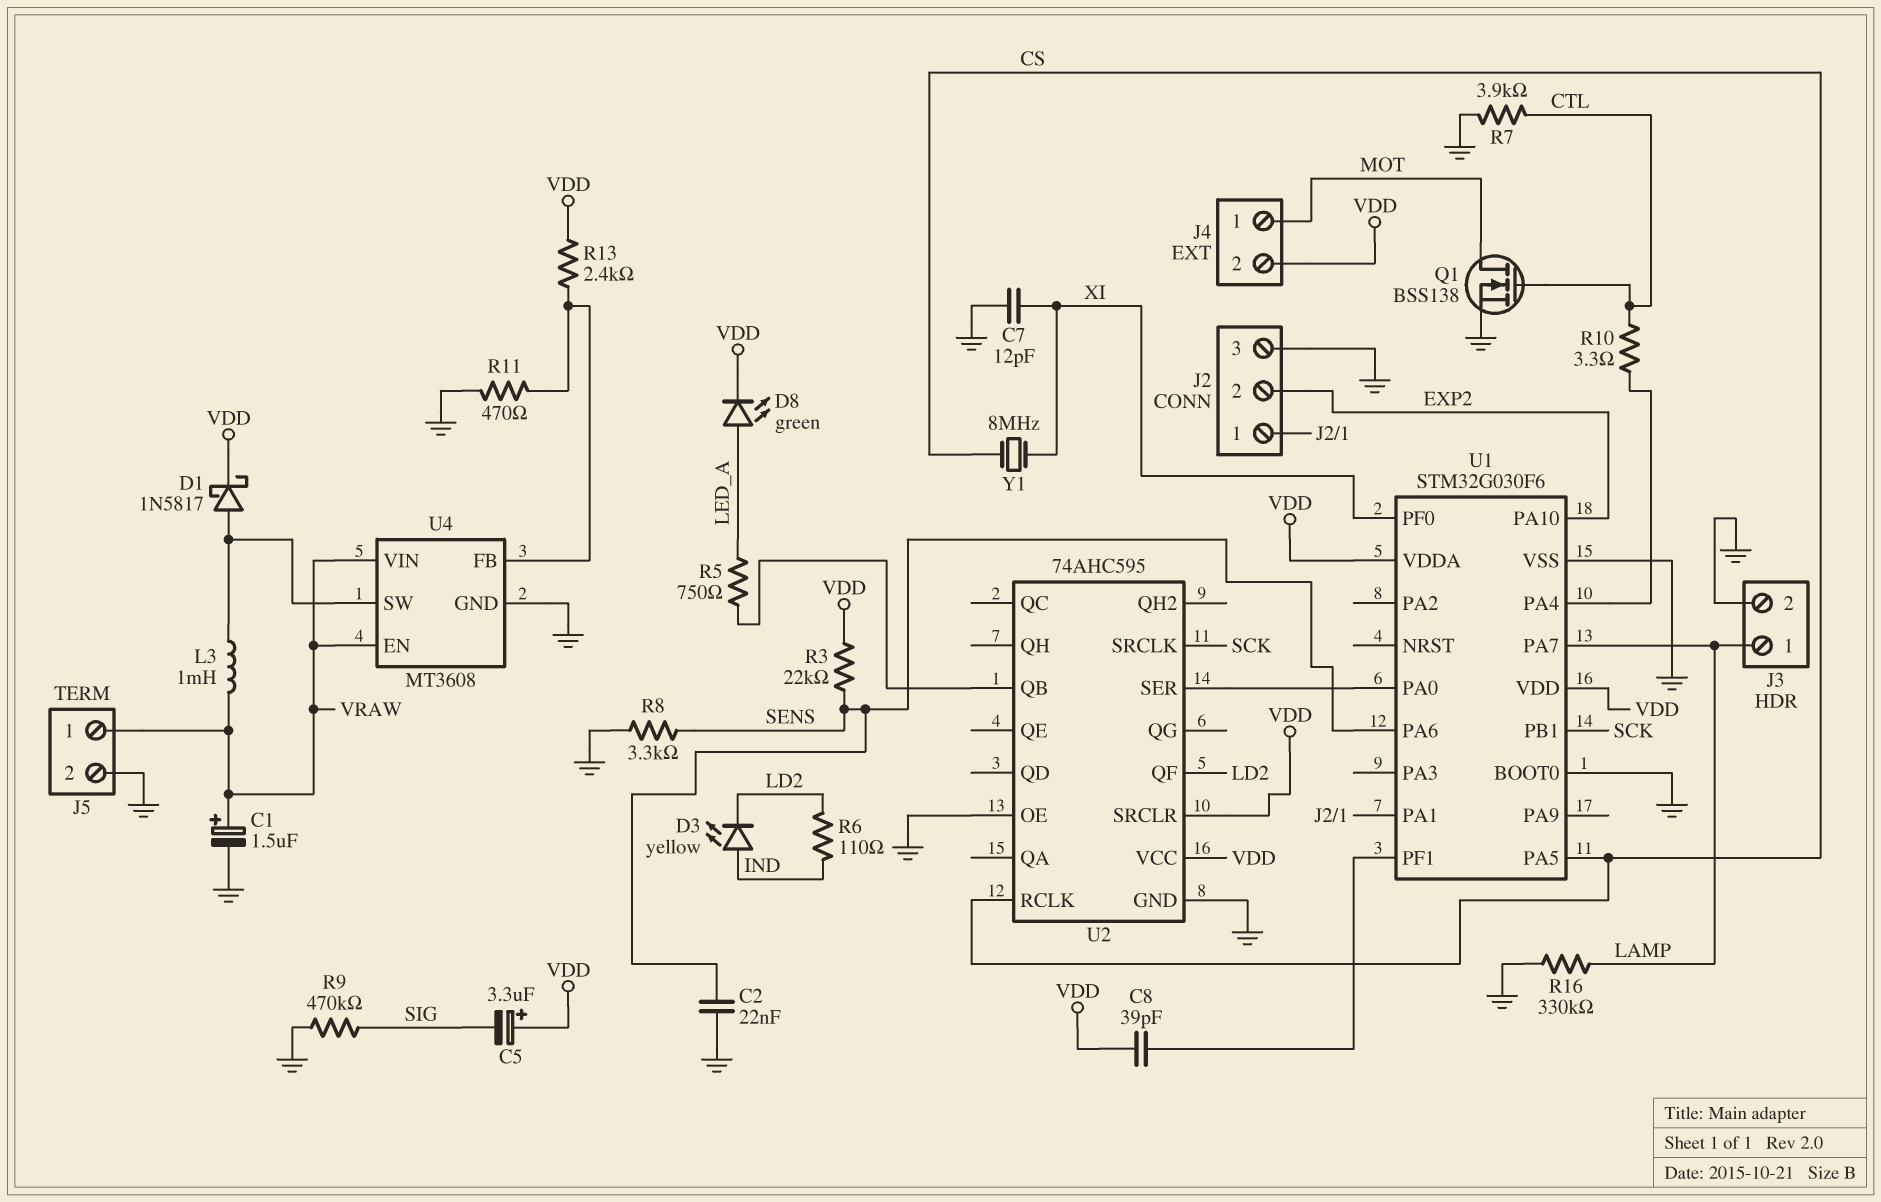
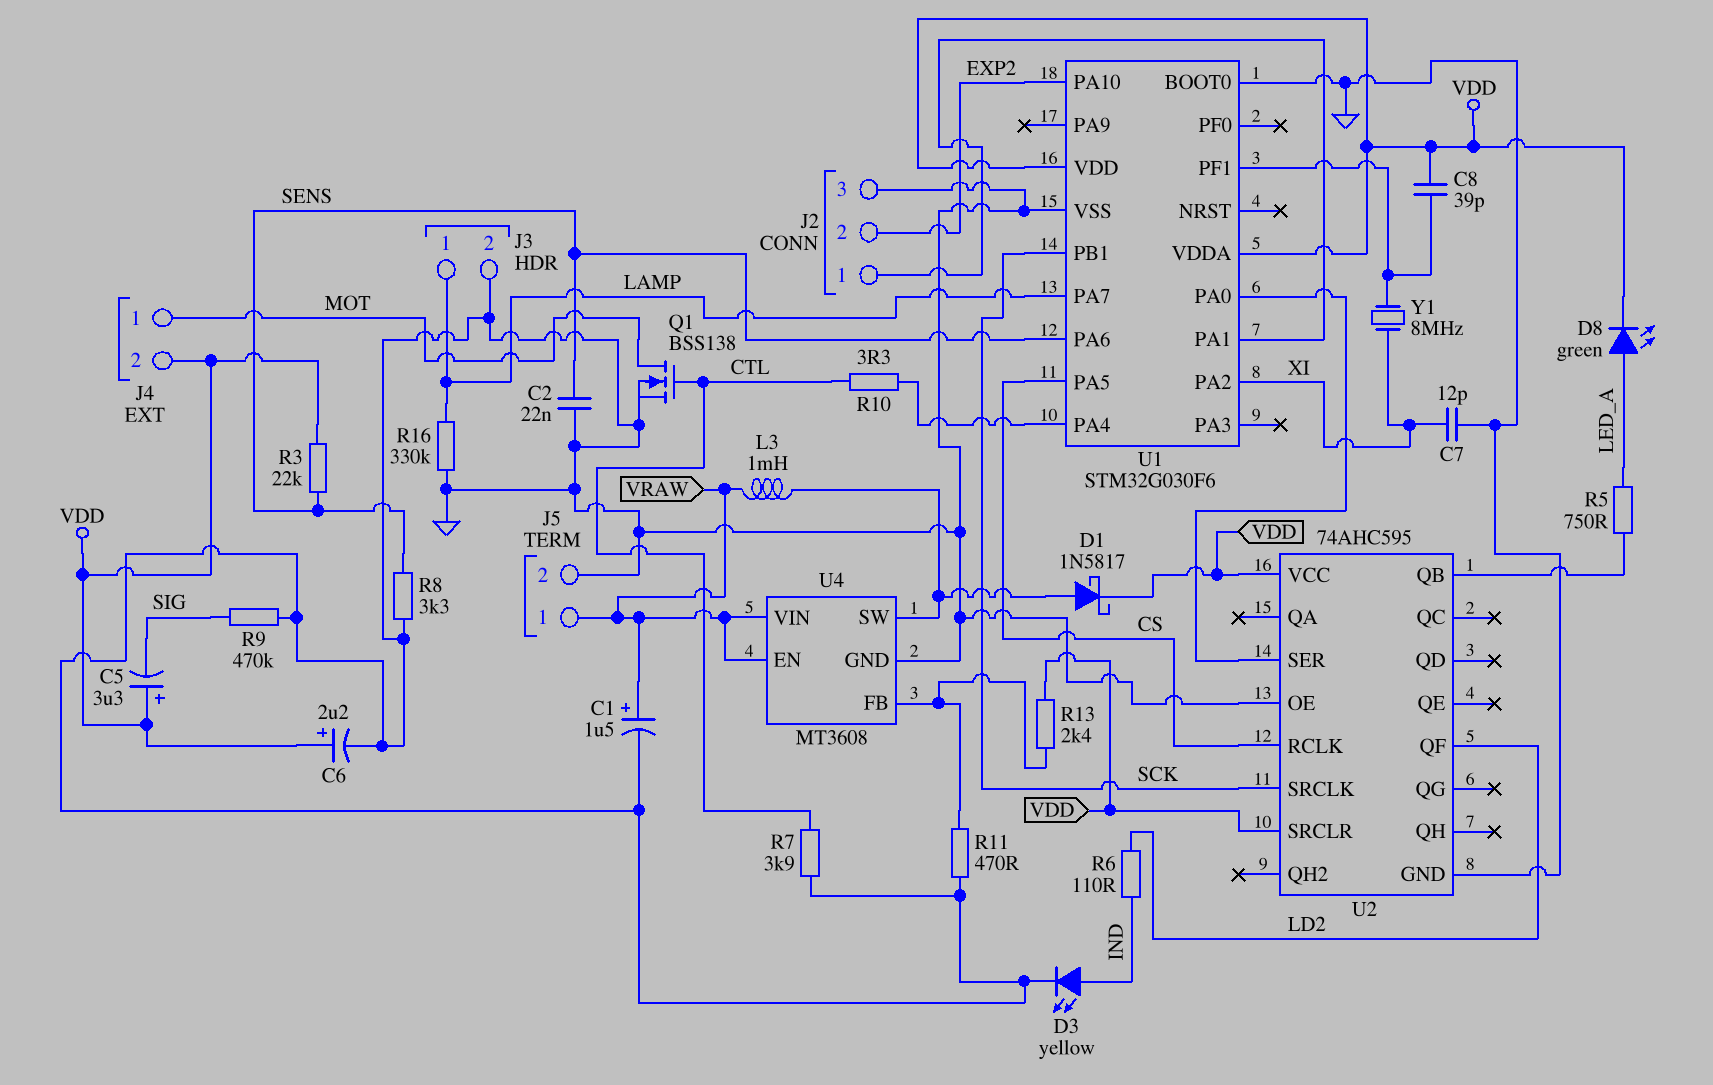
C6: none -> 2.2uF (plus VDD, minus GND)
D3: LED yellow (A IND, K LD2) -> LED yellow (A IND, K GND)
U1 pin PA2: none -> XI
U1 pin PF0: XI -> none
Y1: 8MHz (CS, XI) -> 8MHz (U1/PF1, XI)

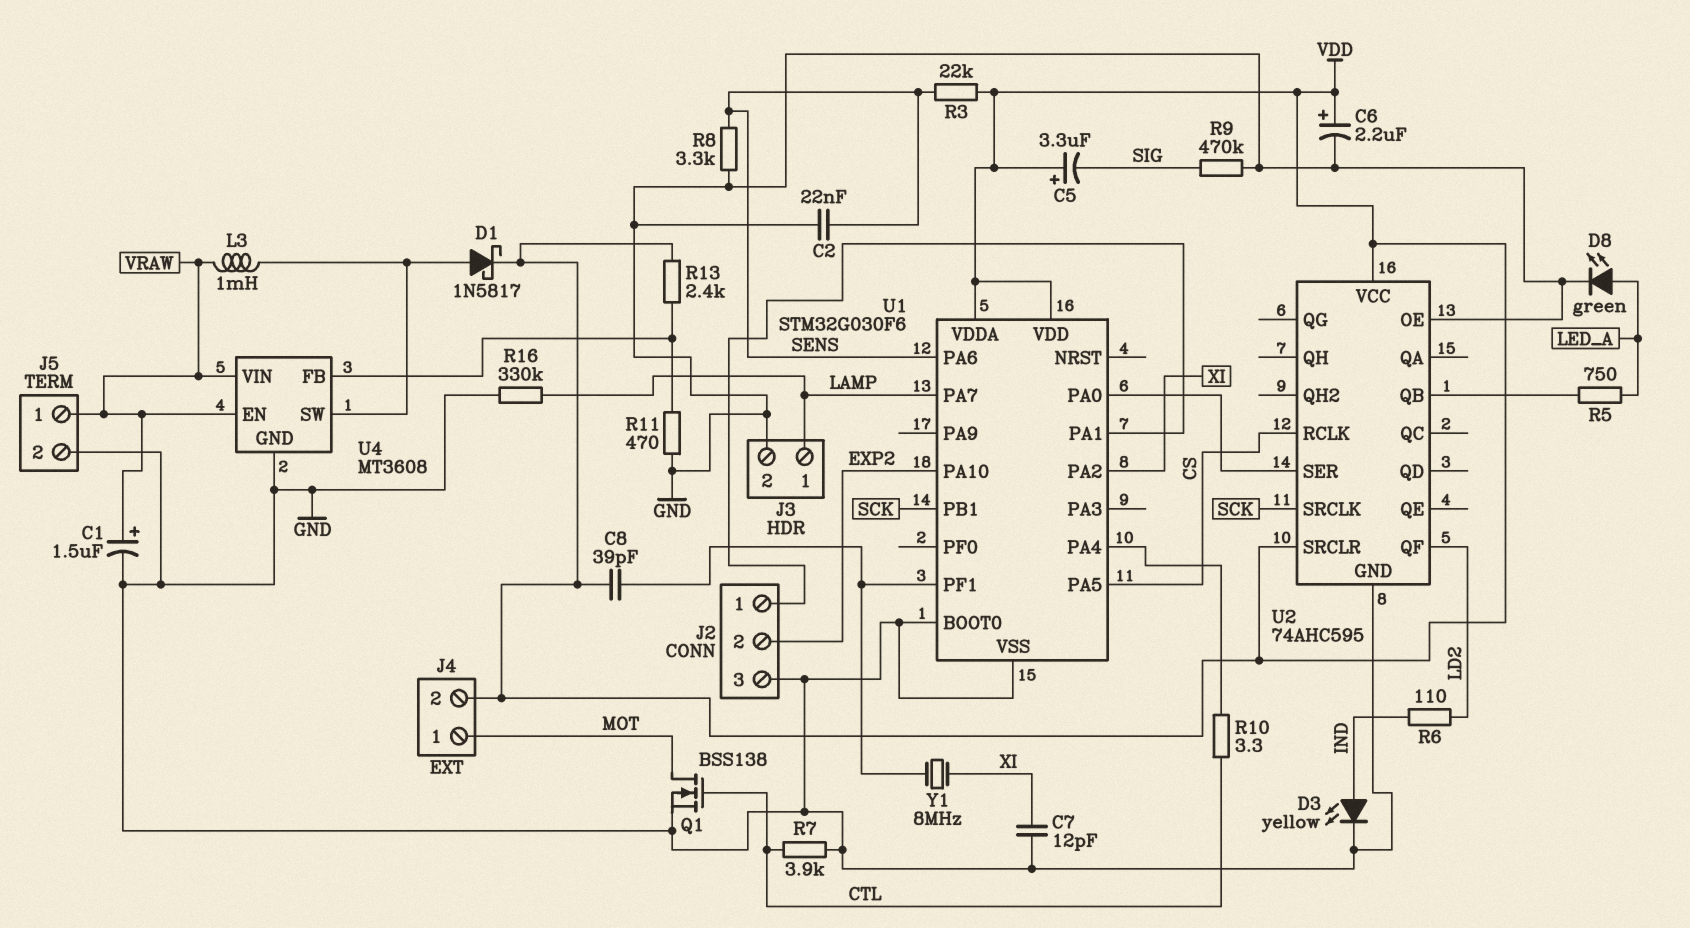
D8: LED green (A LED_A, K VDD) -> LED green (A LED_A, K GND)

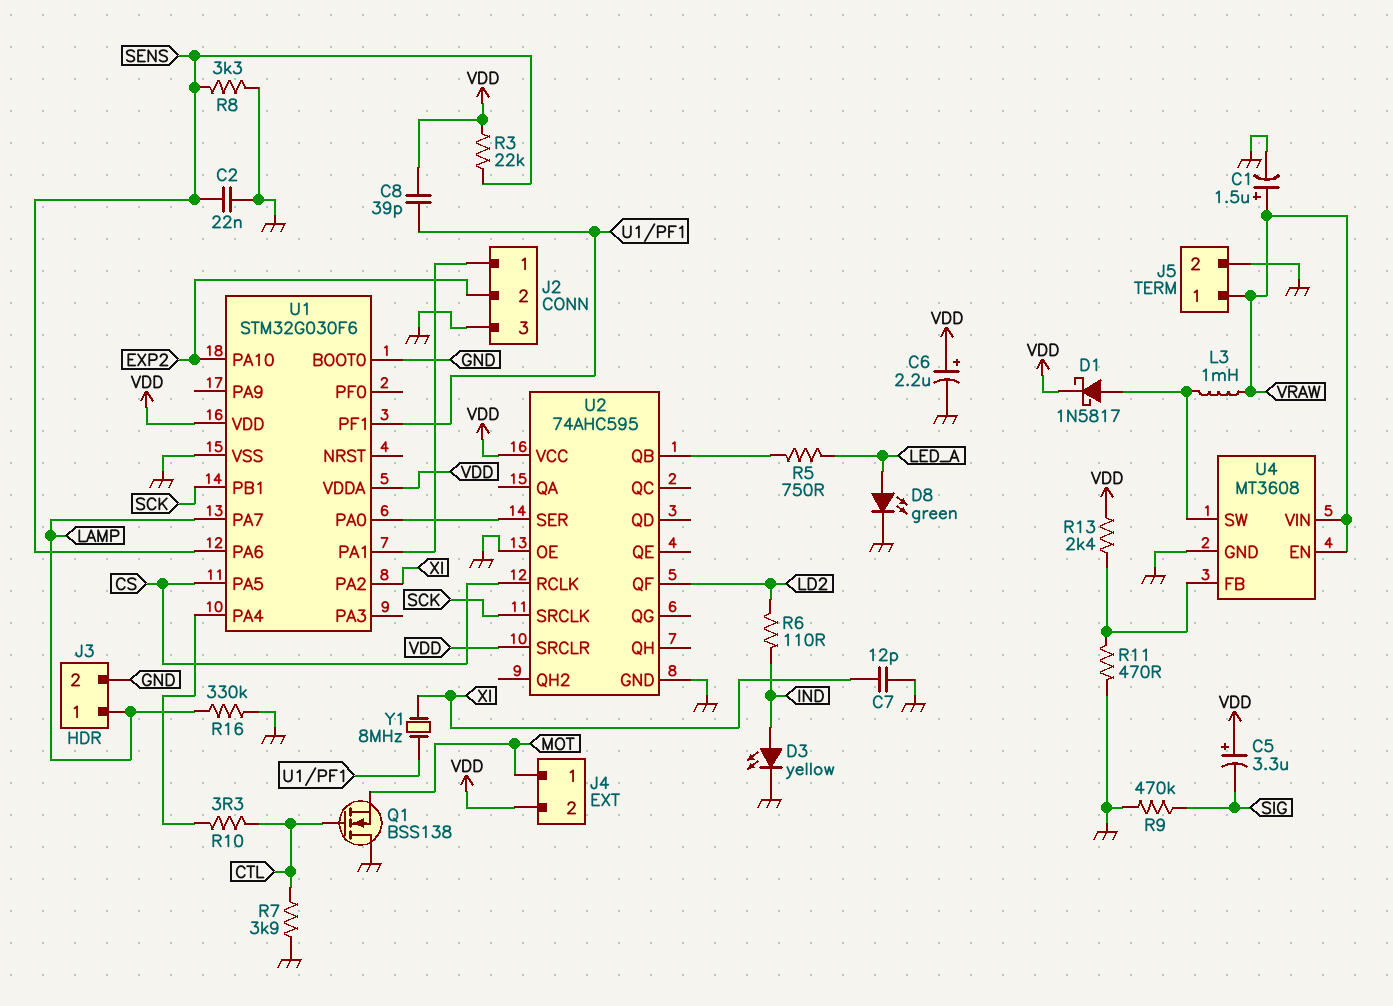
Q1: NMOS BSS138 (G CTL, D MOT, S GND) -> NMOS BSS138 (G CTL, D GND, S MOT)

